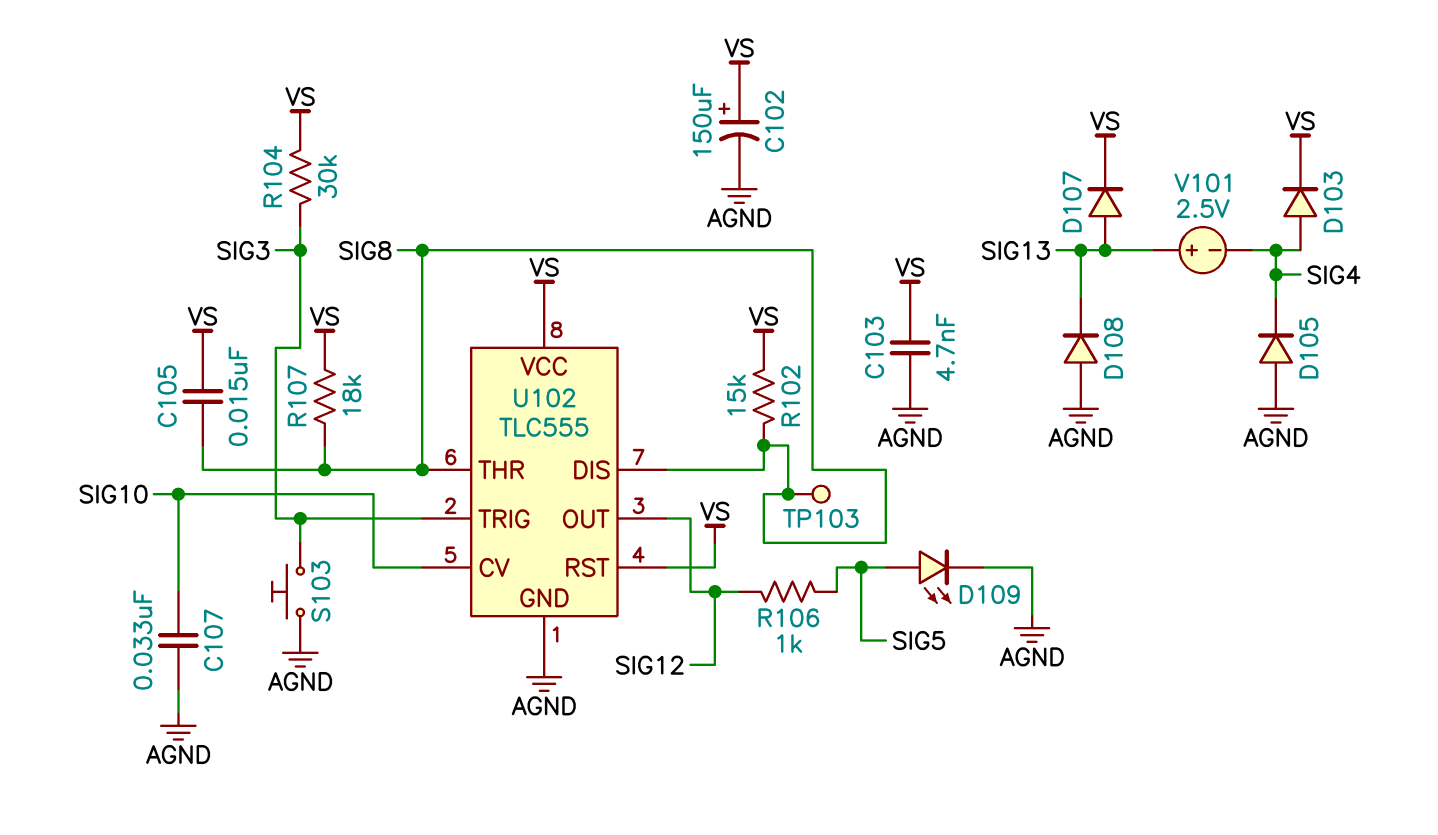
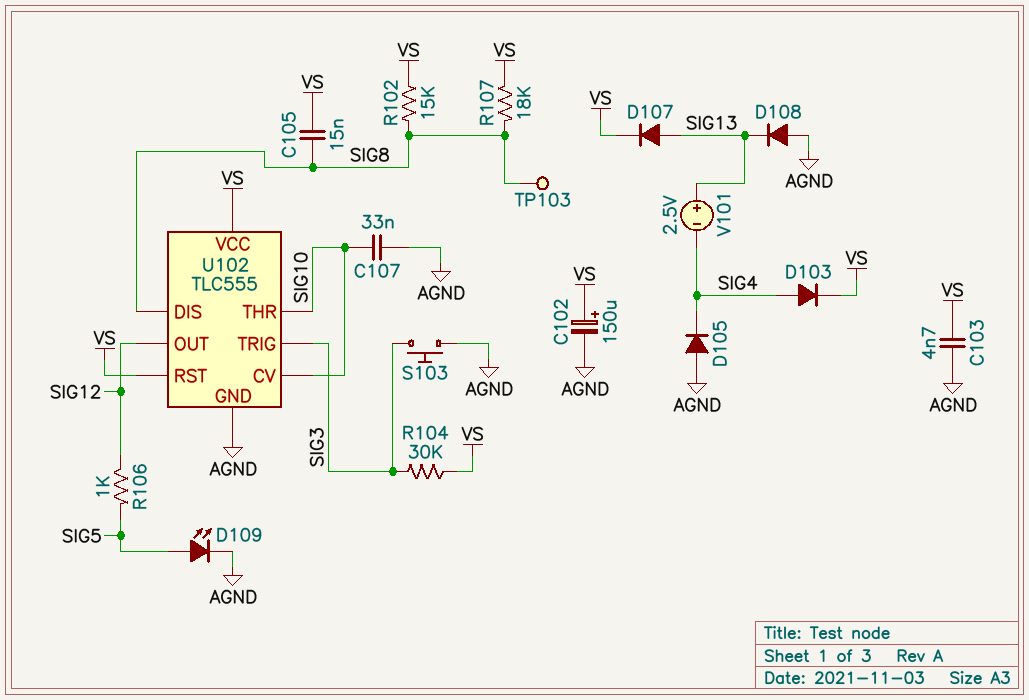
U102 pin THR: SIG8 -> SIG10

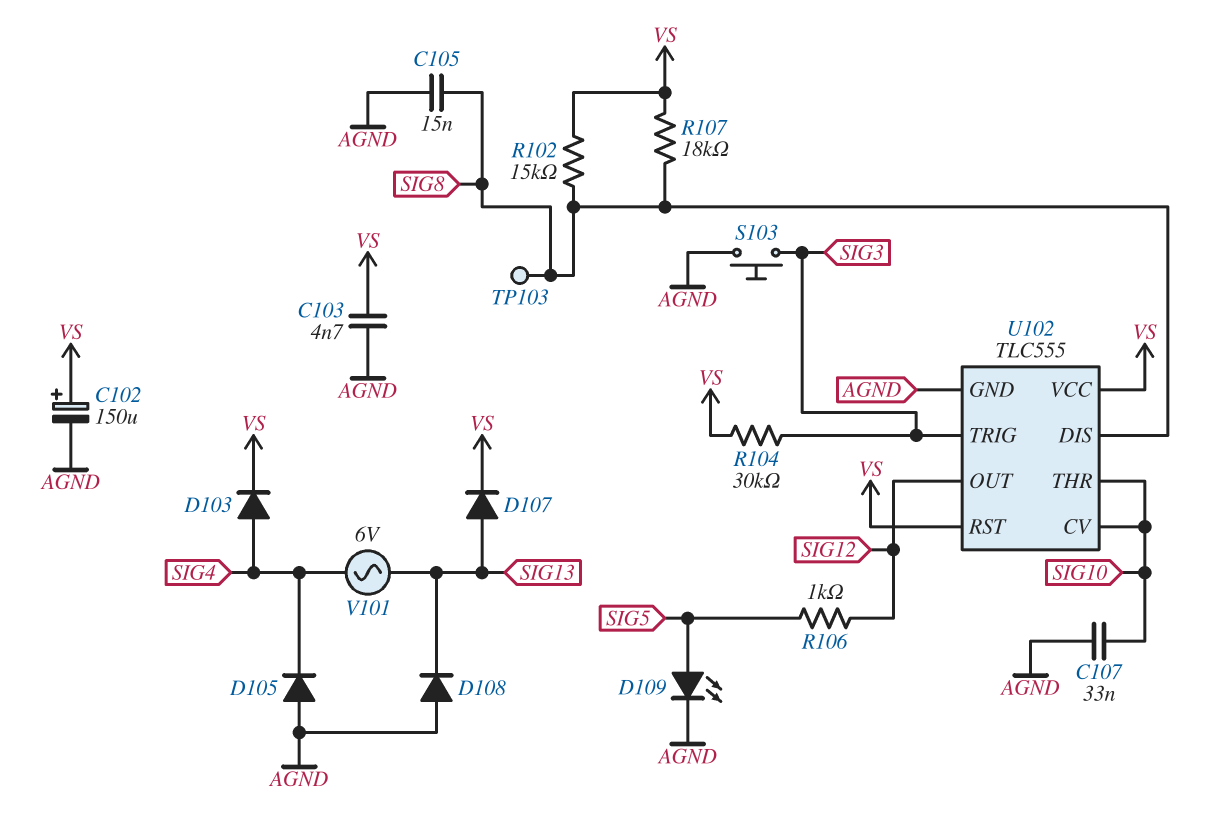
C105: 15nF (SIG8, VS) -> 15nF (AGND, SIG8)
V101: 2.5V (plus SIG13, minus SIG4) -> AC 6V (SIG4, SIG13)

